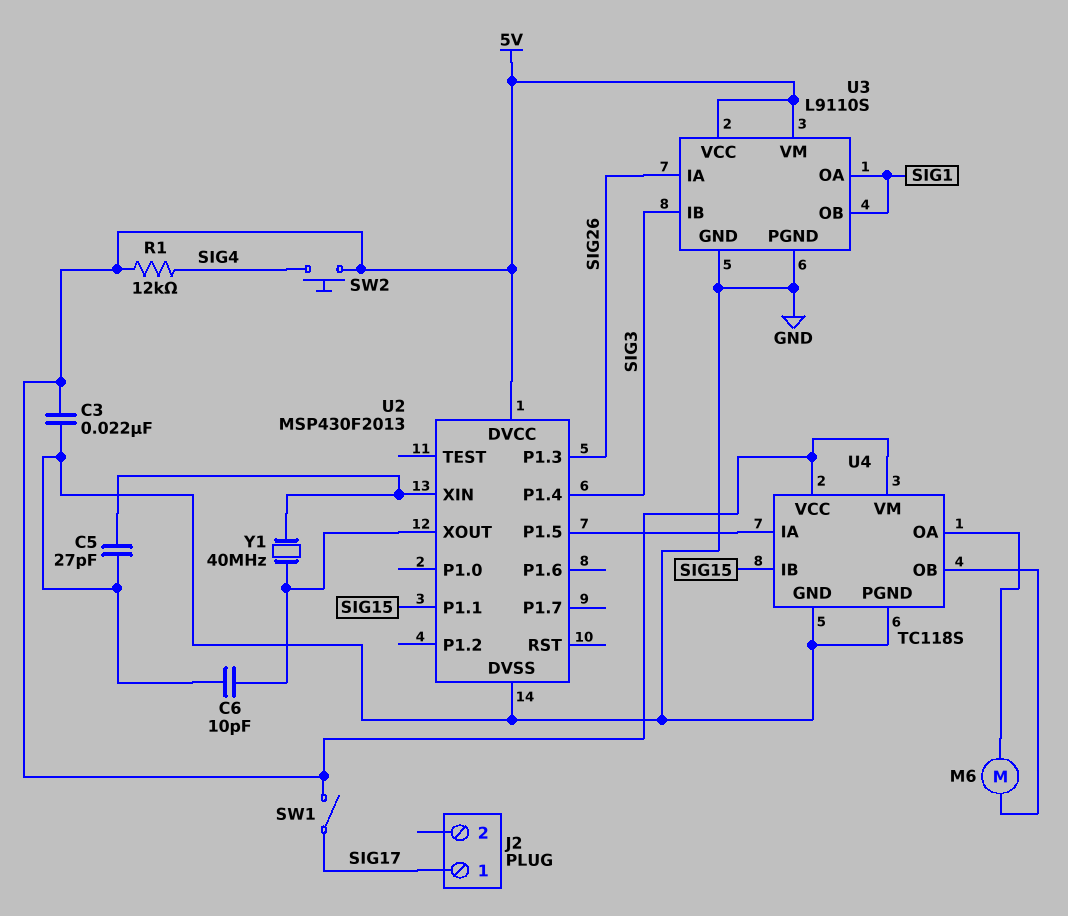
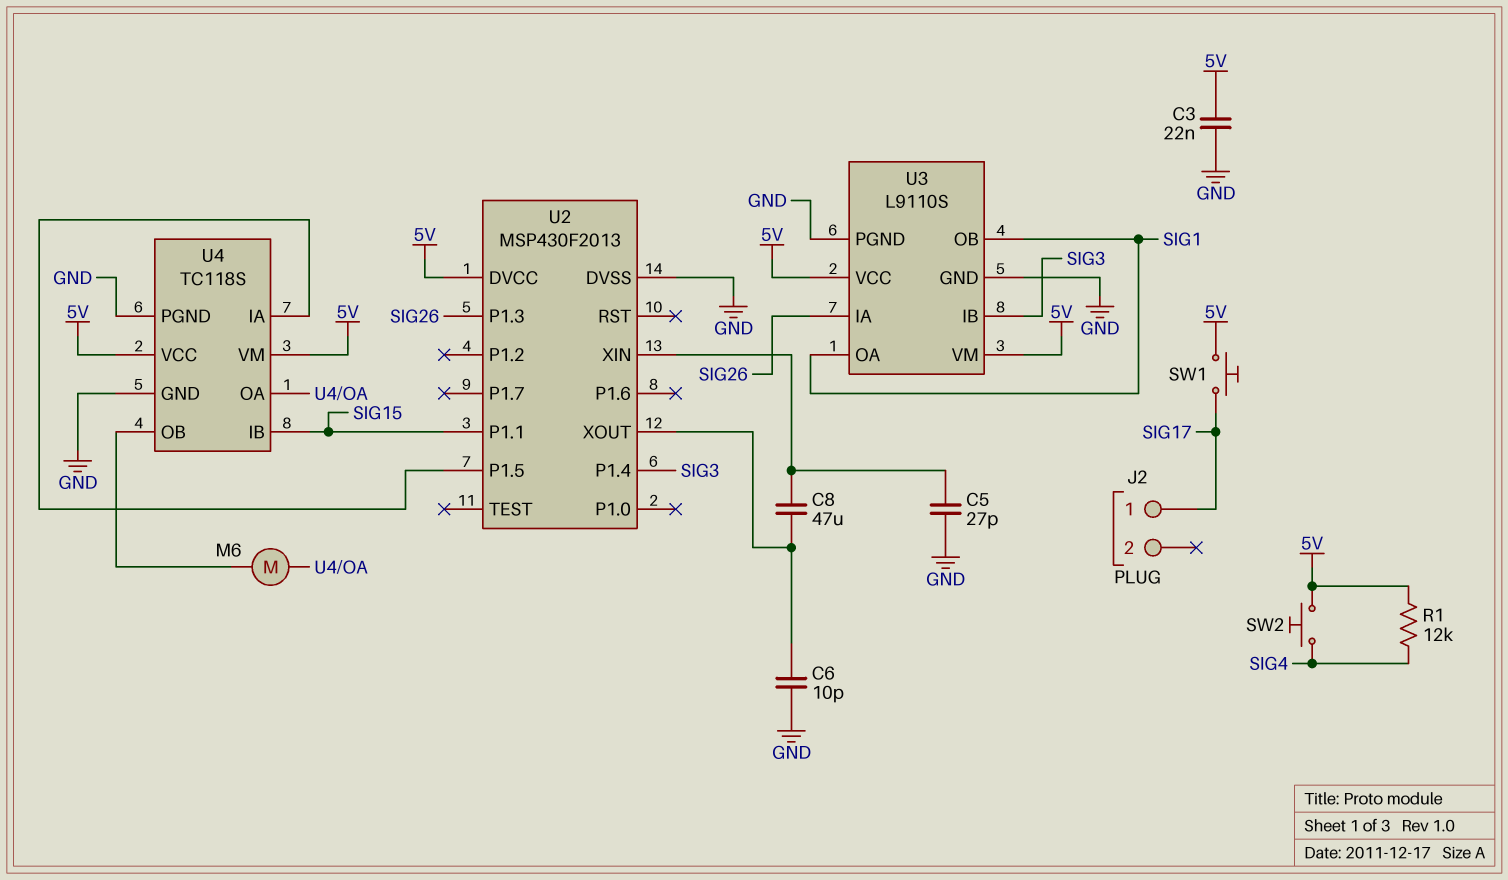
C8: none -> 47uF (U2/XIN, U2/XOUT)
SW1: switch (5V, SIG17) -> button (5V, SIG17)
Y1: 40MHz (U2/XIN, U2/XOUT) -> none

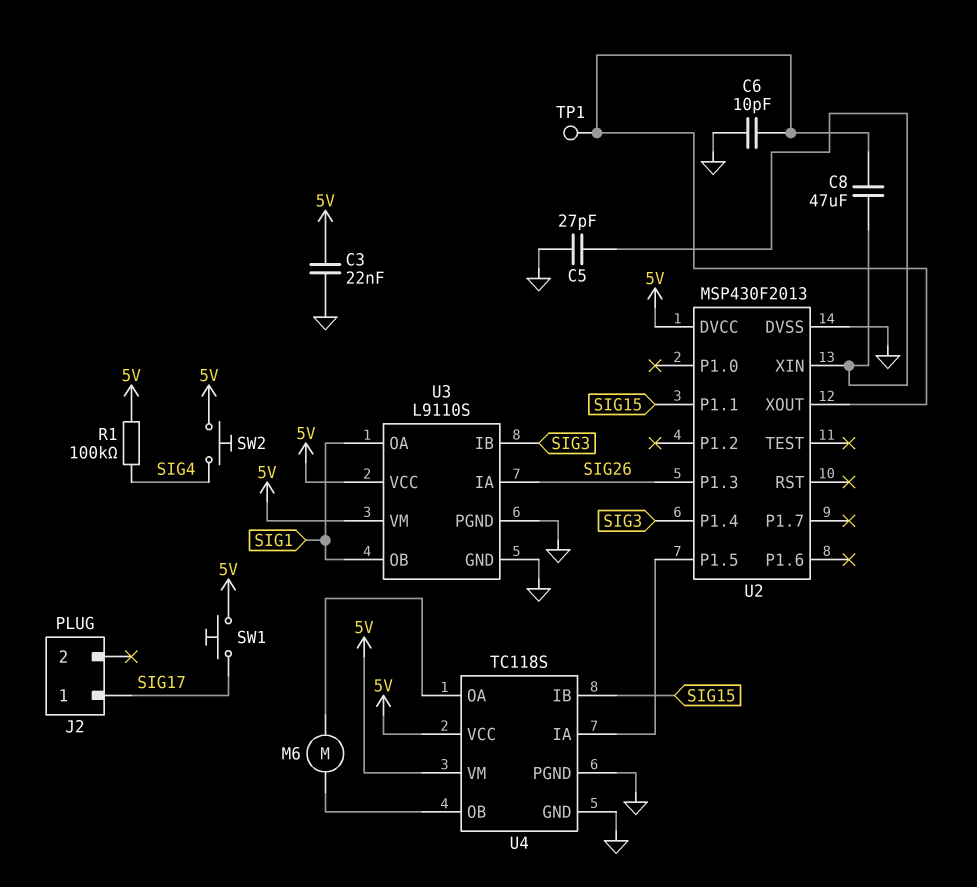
R1: 12k (5V, SIG4) -> 100k (5V, SIG4)
TP1: none -> test point (U2/XOUT)

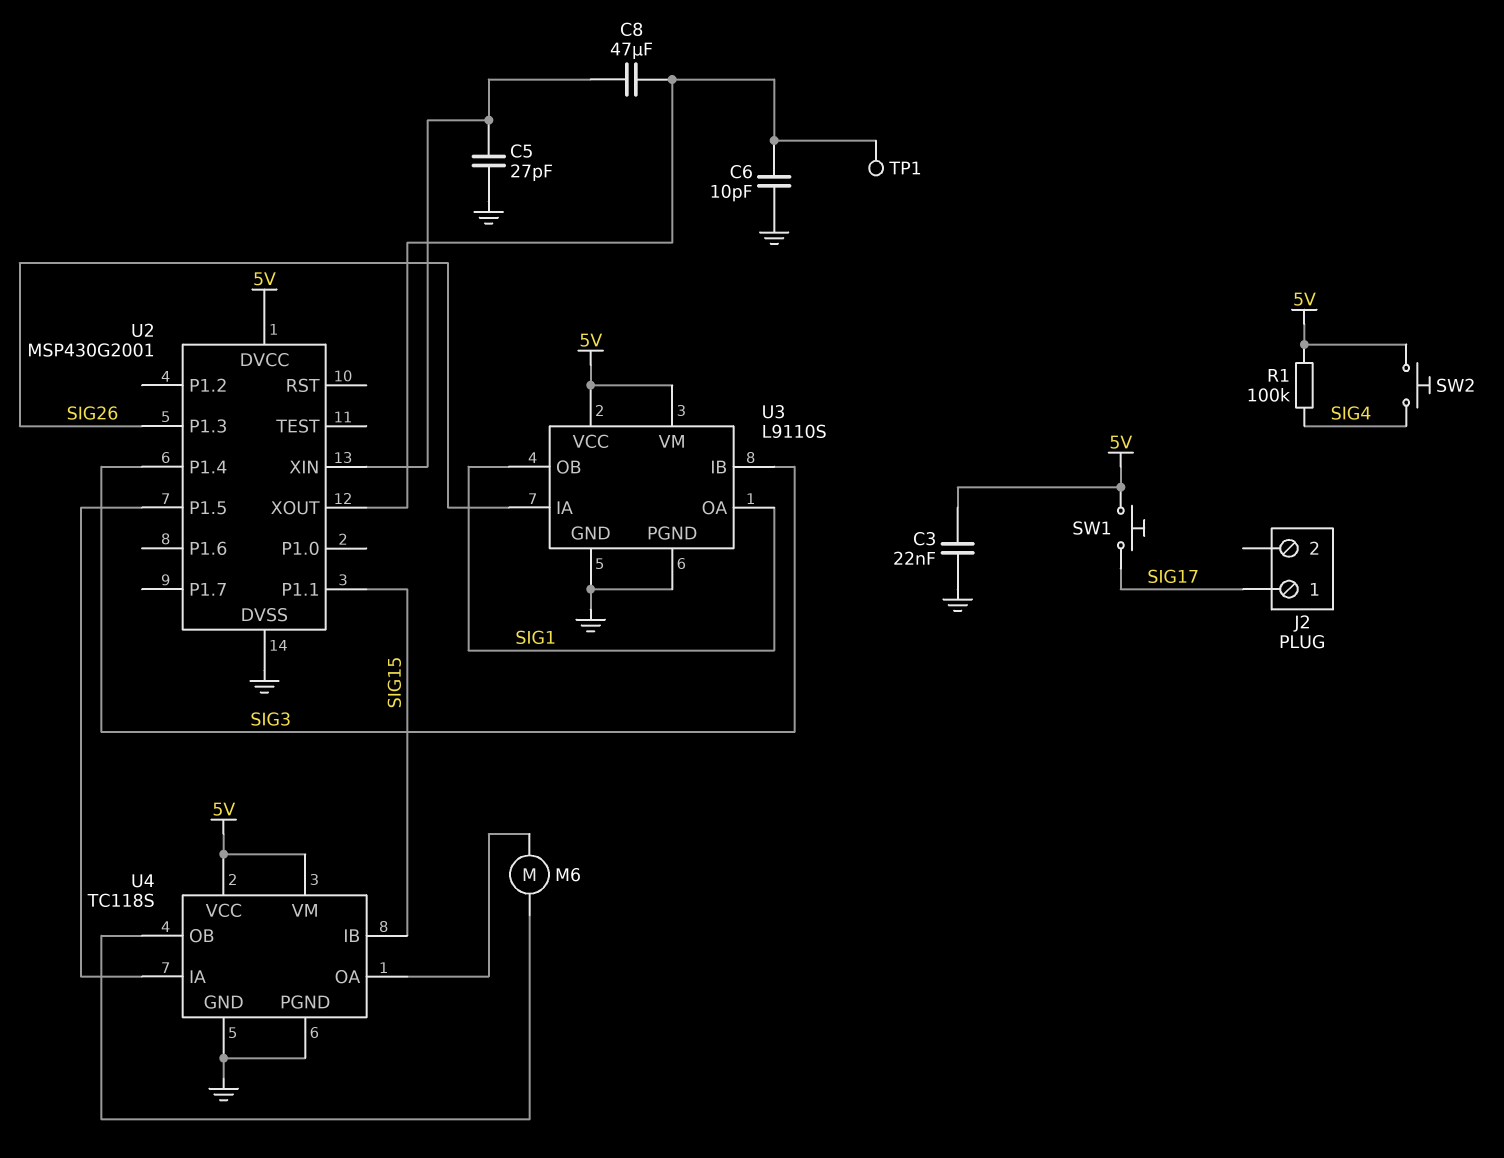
U2: MSP430F2013 -> MSP430G2001

